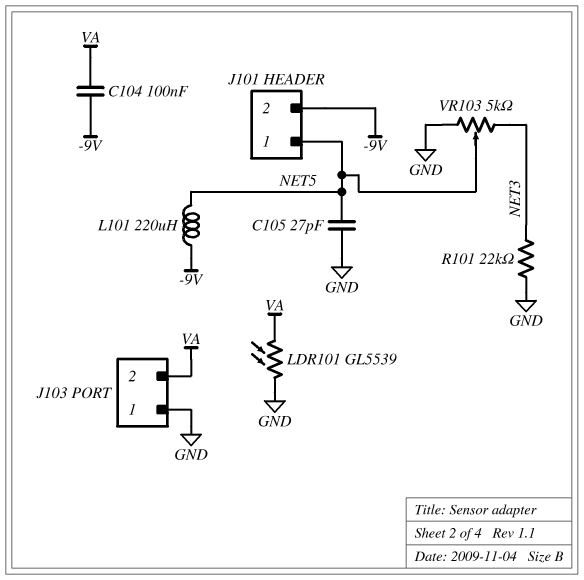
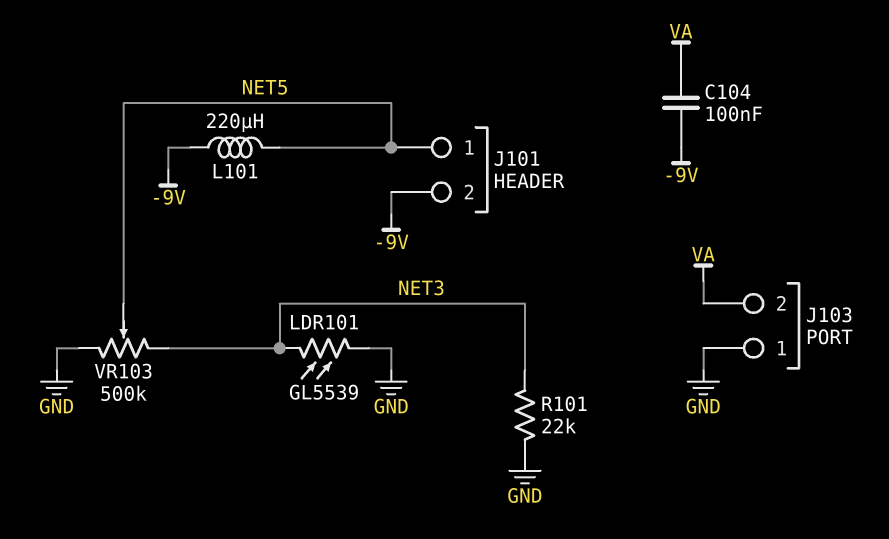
C105: 27pF (GND, NET5) -> none
LDR101: GL5539 (GND, VA) -> GL5539 (GND, NET3)
VR103: 5k (GND, NET3, wiper NET5) -> 500k (GND, NET3, wiper NET5)

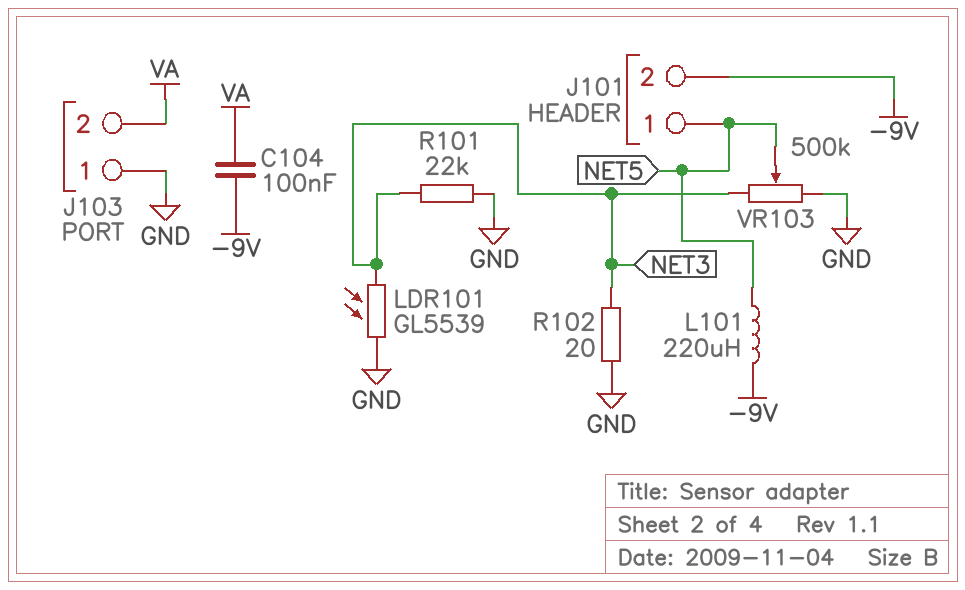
R102: none -> 20 (GND, NET3)

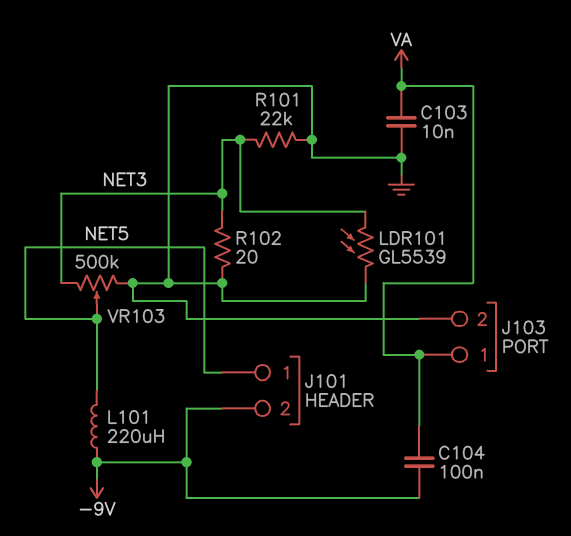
C103: none -> 10nF (GND, VA)
J103 pin 1: GND -> VA
J103 pin 2: VA -> GND

